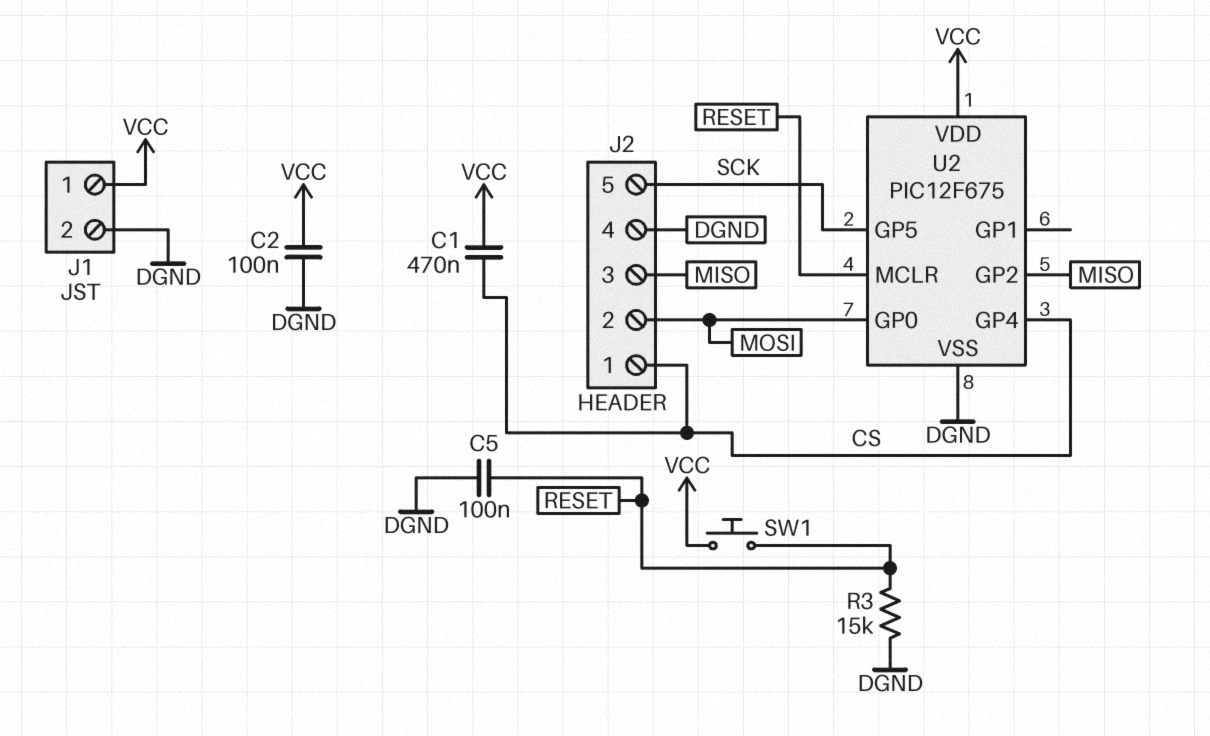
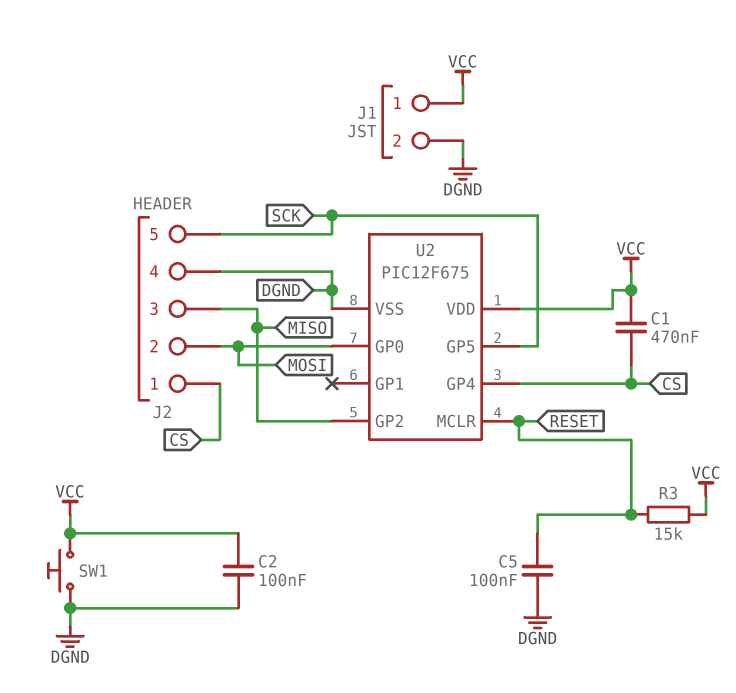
R3: 15k (DGND, RESET) -> 15k (RESET, VCC)
SW1: button (RESET, VCC) -> button (DGND, VCC)

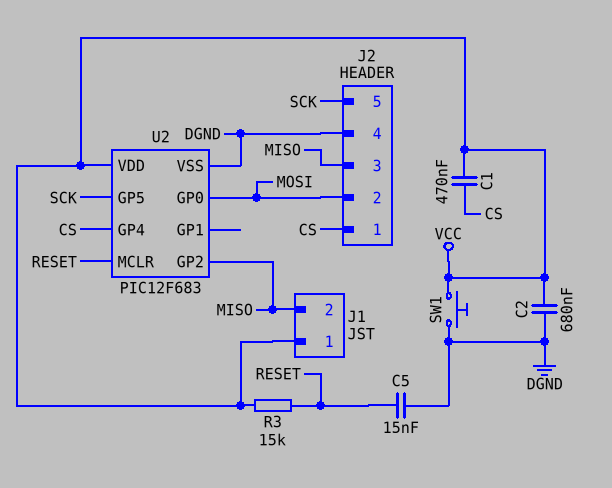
C2: 100nF (DGND, VCC) -> 680nF (DGND, VCC)
C5: 100nF (DGND, RESET) -> 15nF (DGND, RESET)
J1 pin 2: DGND -> MISO
U2: PIC12F675 -> PIC12F683

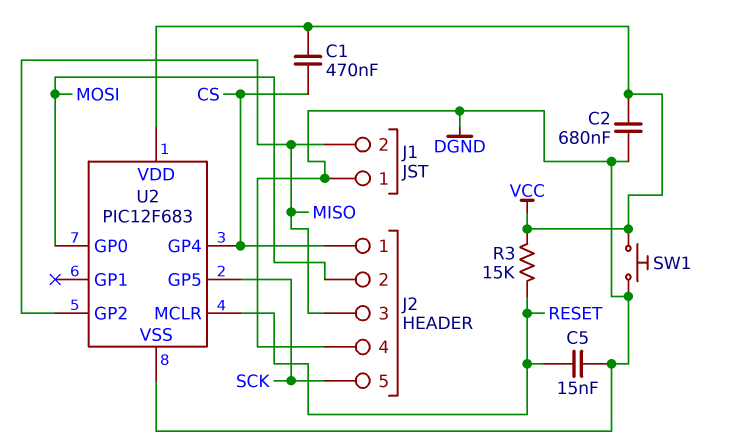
J1 pin 1: VCC -> DGND

